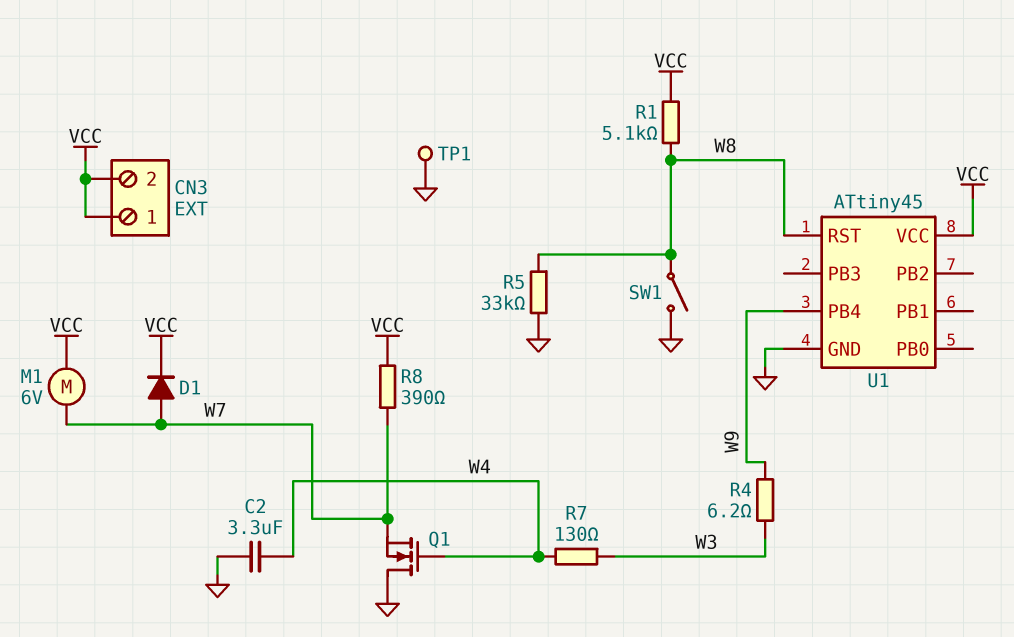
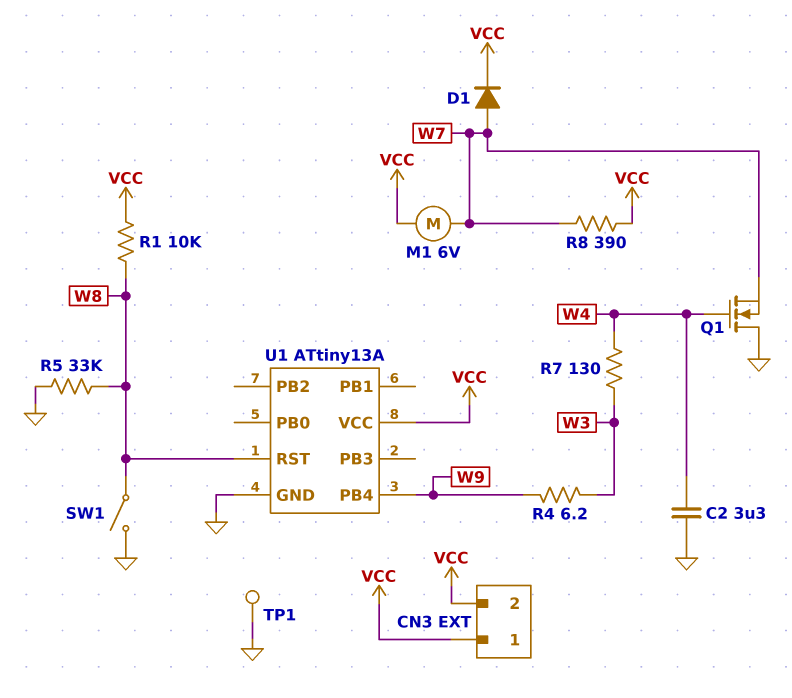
R1: 5.1k (VCC, W8) -> 10k (VCC, W8)
U1: ATtiny45 -> ATtiny13A

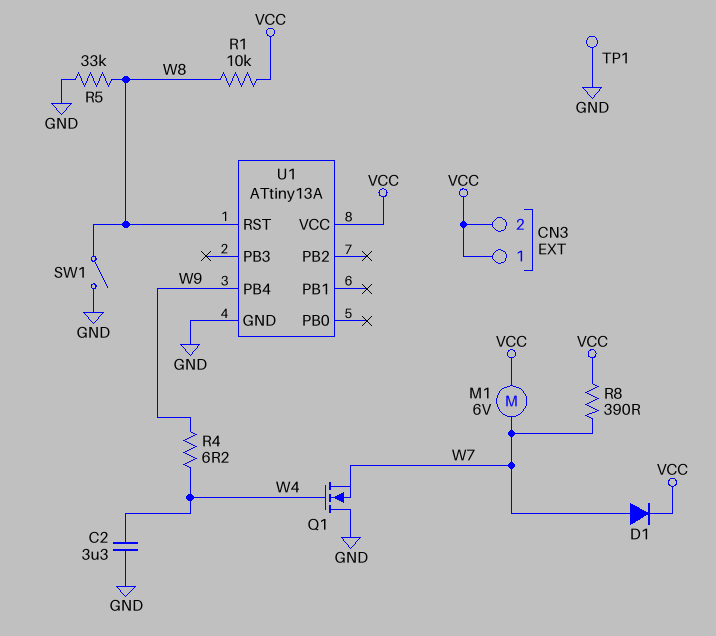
R4: 6.2 (W3, W9) -> 6.2 (W4, W9)
R7: 130 (W3, W4) -> none

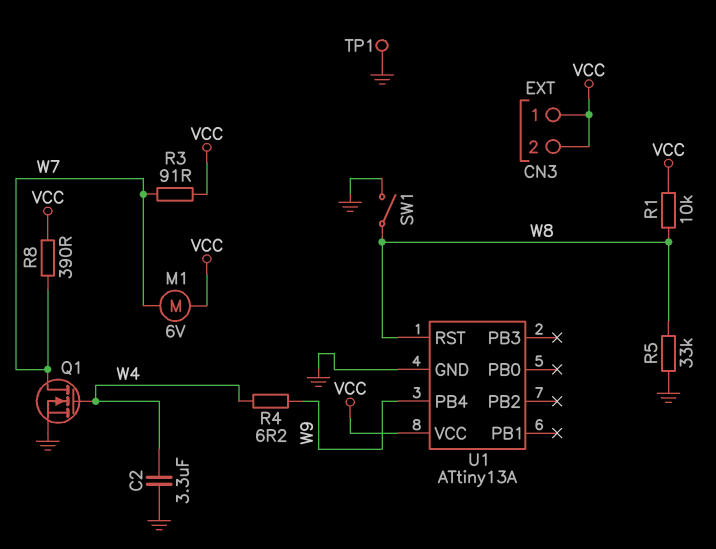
D1: diode (A W7, K VCC) -> none
Q1: NMOS (G W4, D GND, S W7) -> NMOS (G W4, D W7, S GND)
R3: none -> 91 (VCC, W7)

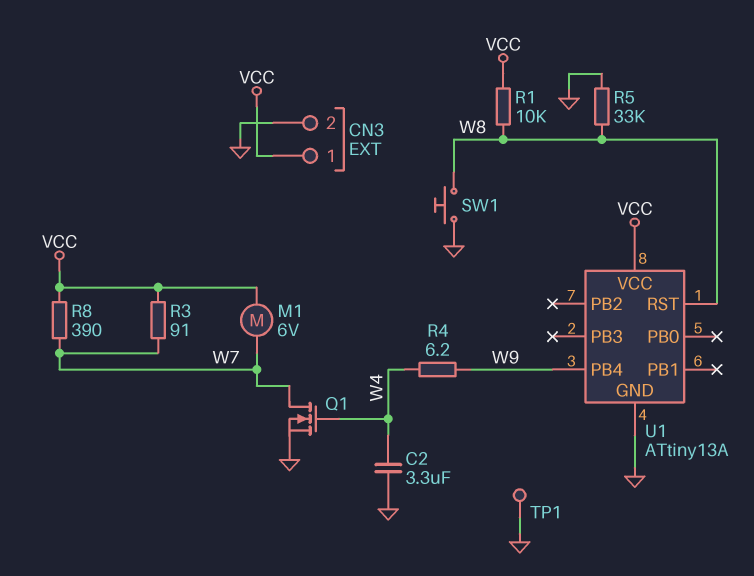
CN3 pin 2: VCC -> GND
SW1: switch (GND, W8) -> button (GND, W8)

